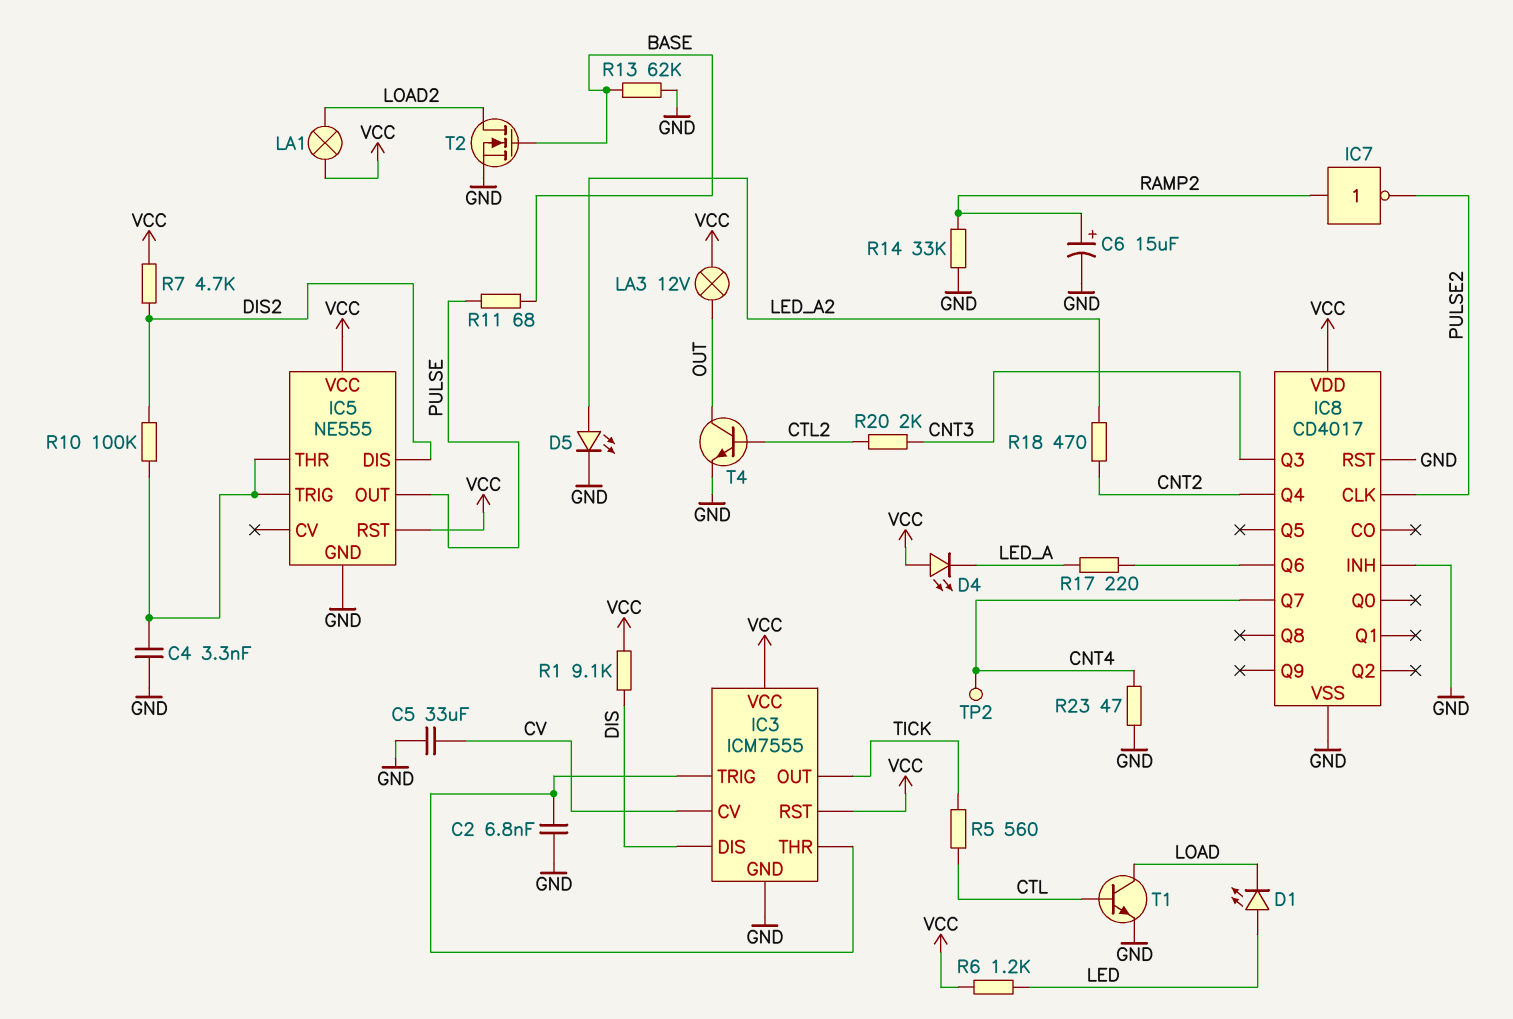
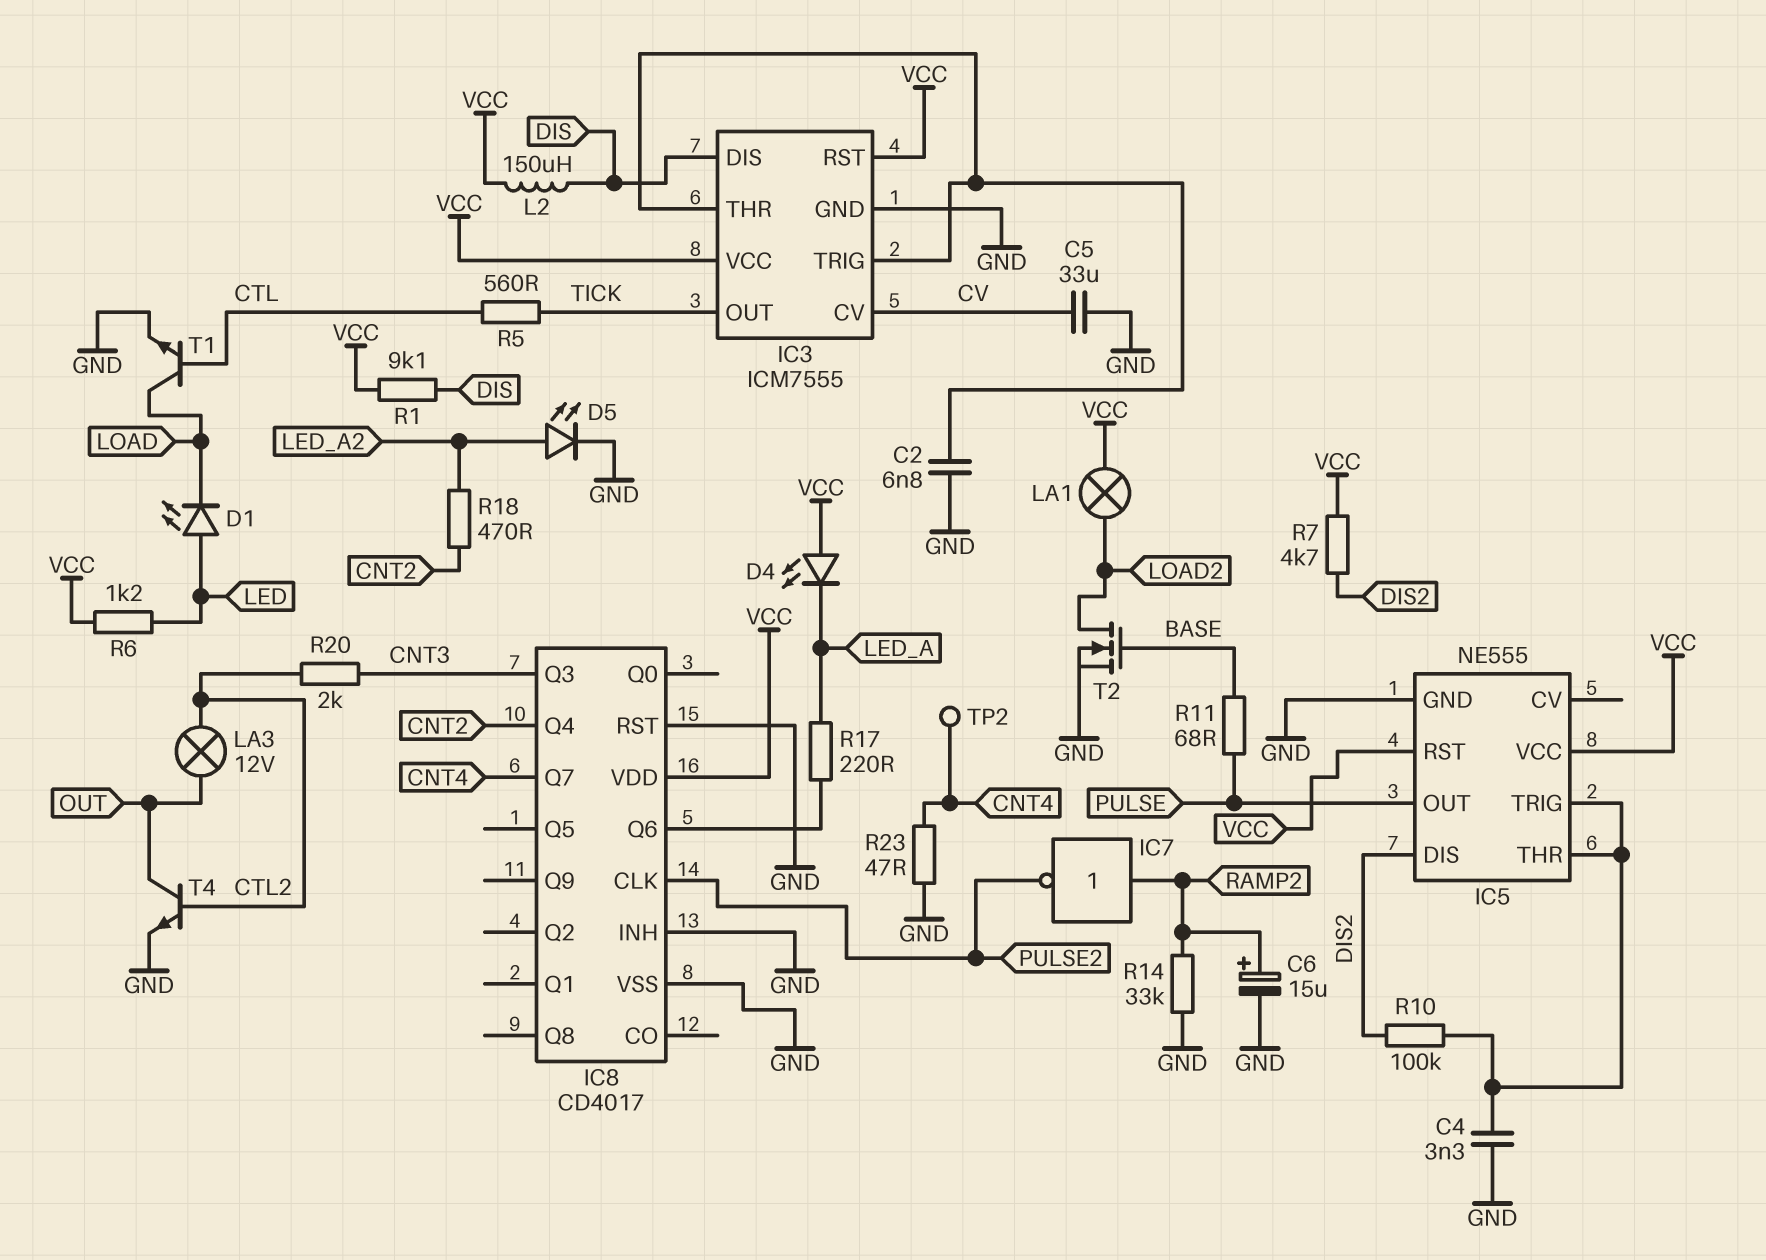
L2: none -> 150uH (DIS, VCC)
LA3: lamp 12V (OUT, VCC) -> lamp 12V (CTL2, OUT)
R13: 62k (BASE, GND) -> none

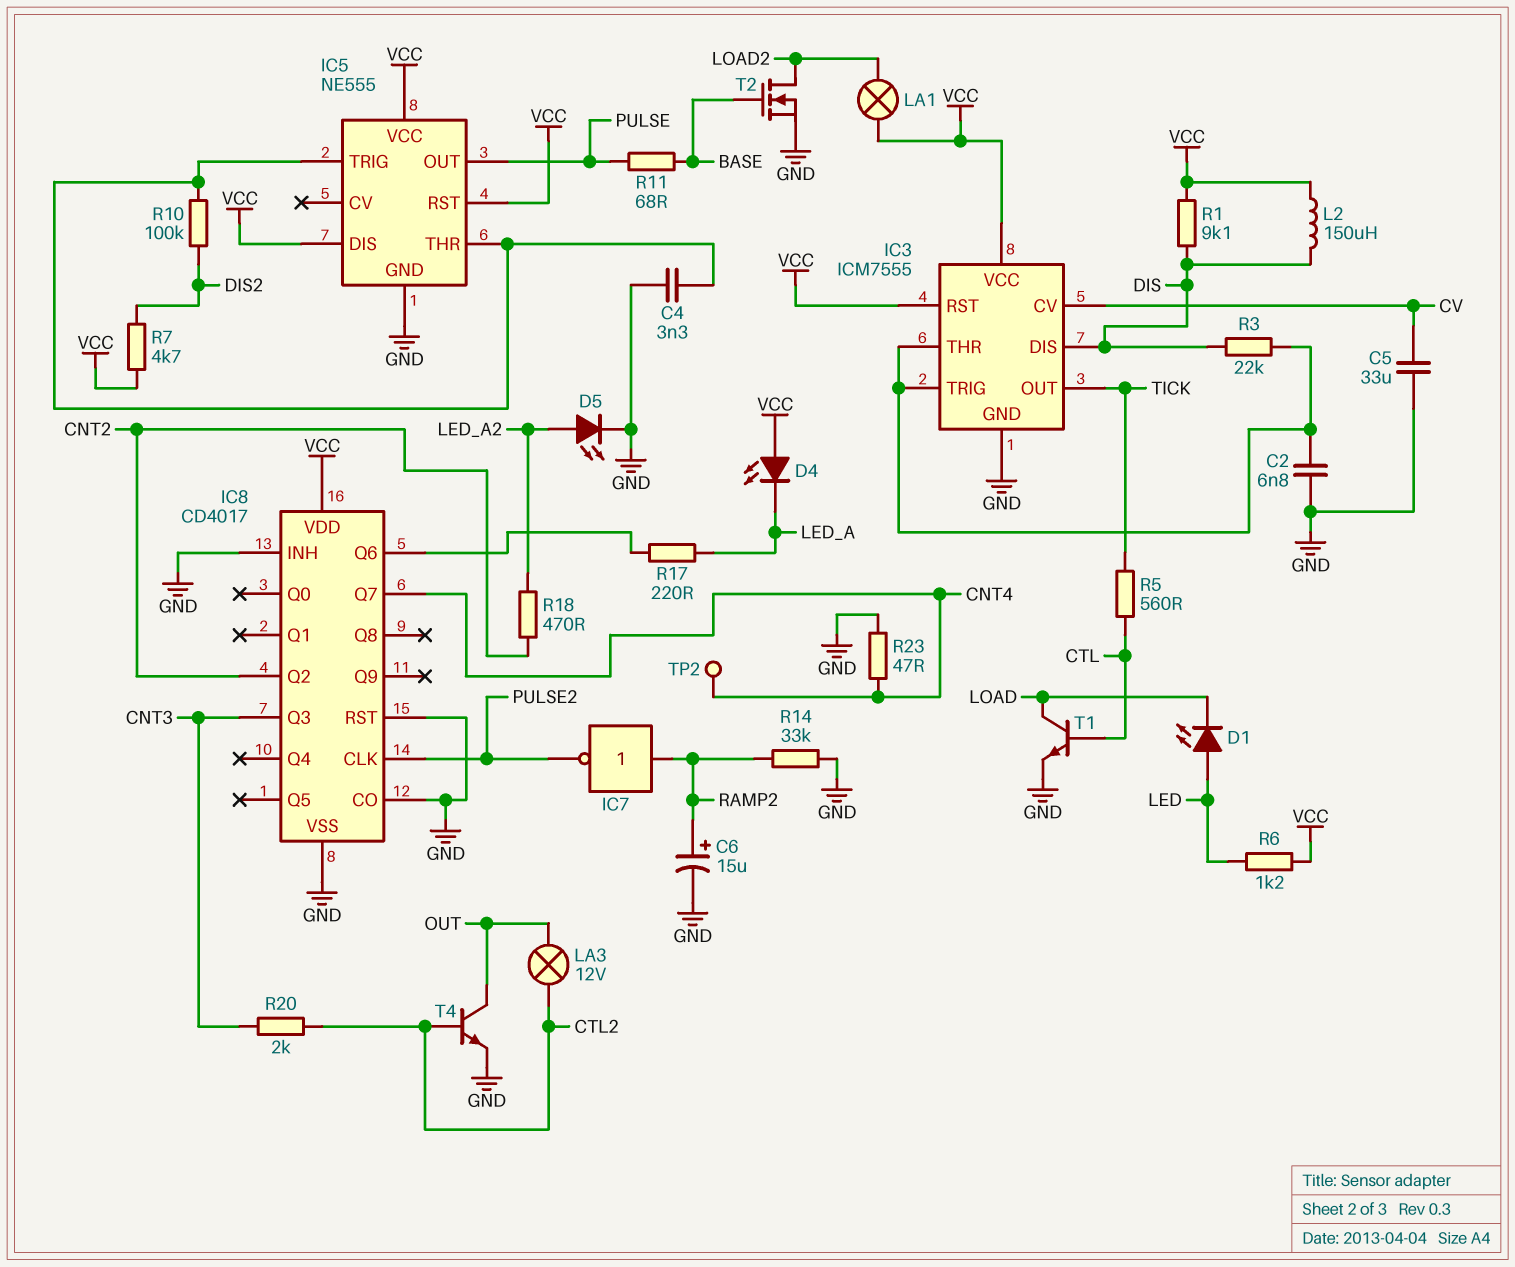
IC5 pin DIS: DIS2 -> VCC
IC8 pin CO: none -> GND
IC8 pin Q2: none -> CNT2
IC8 pin Q4: CNT2 -> none
R3: none -> 22k (DIS, IC3/THR)

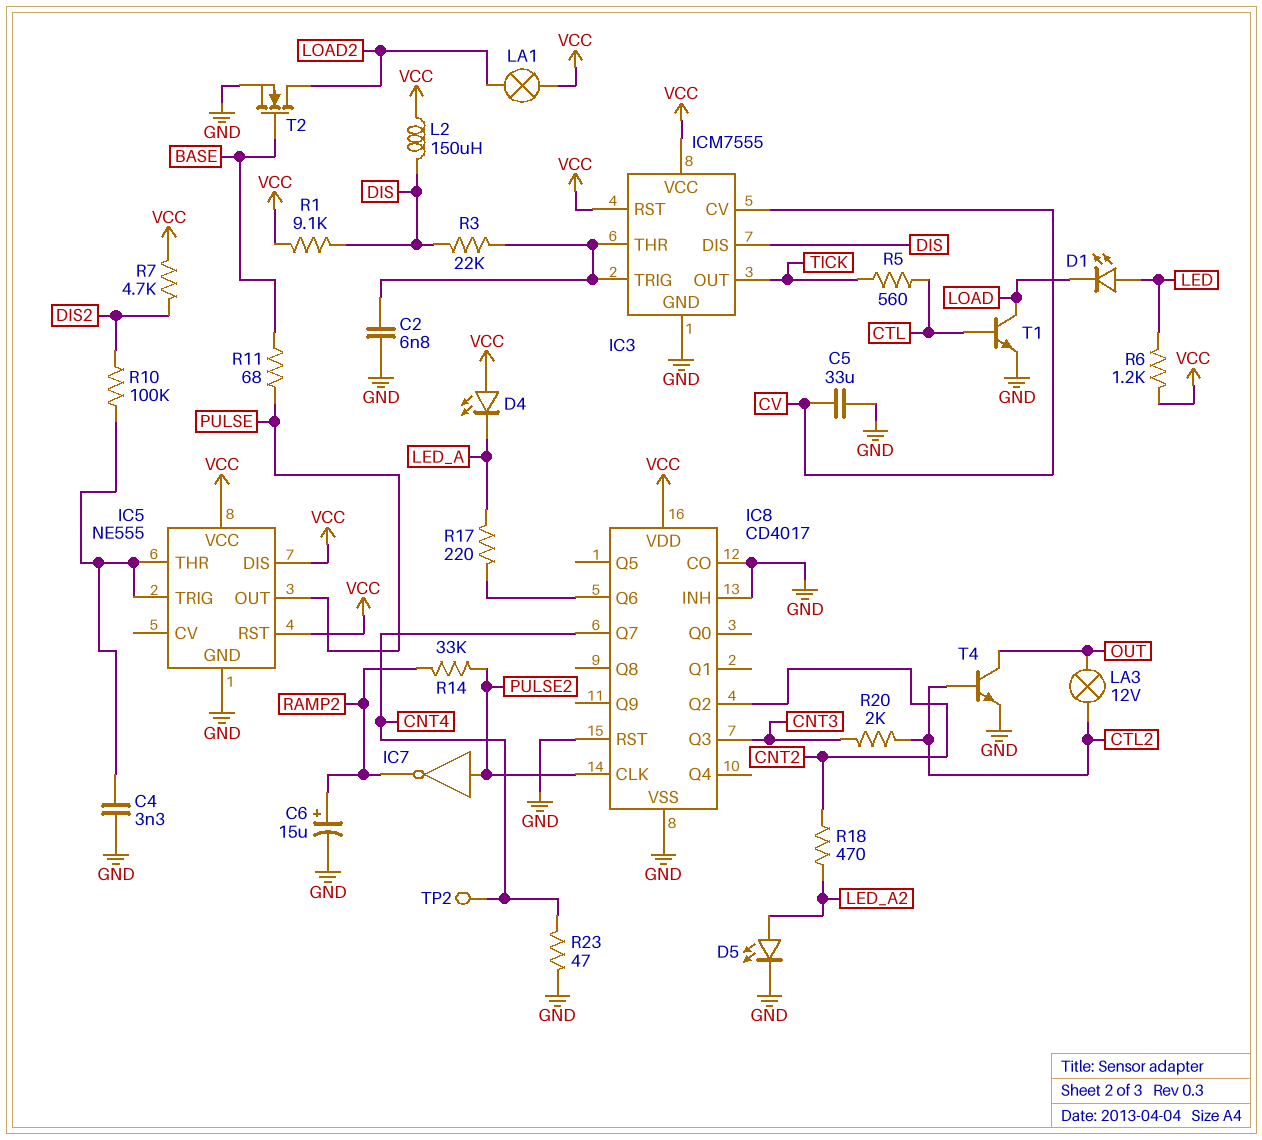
IC7: NOT (in RAMP2, out PULSE2) -> NOT (in PULSE2, out RAMP2)
R14: 33k (GND, RAMP2) -> 33k (PULSE2, RAMP2)

